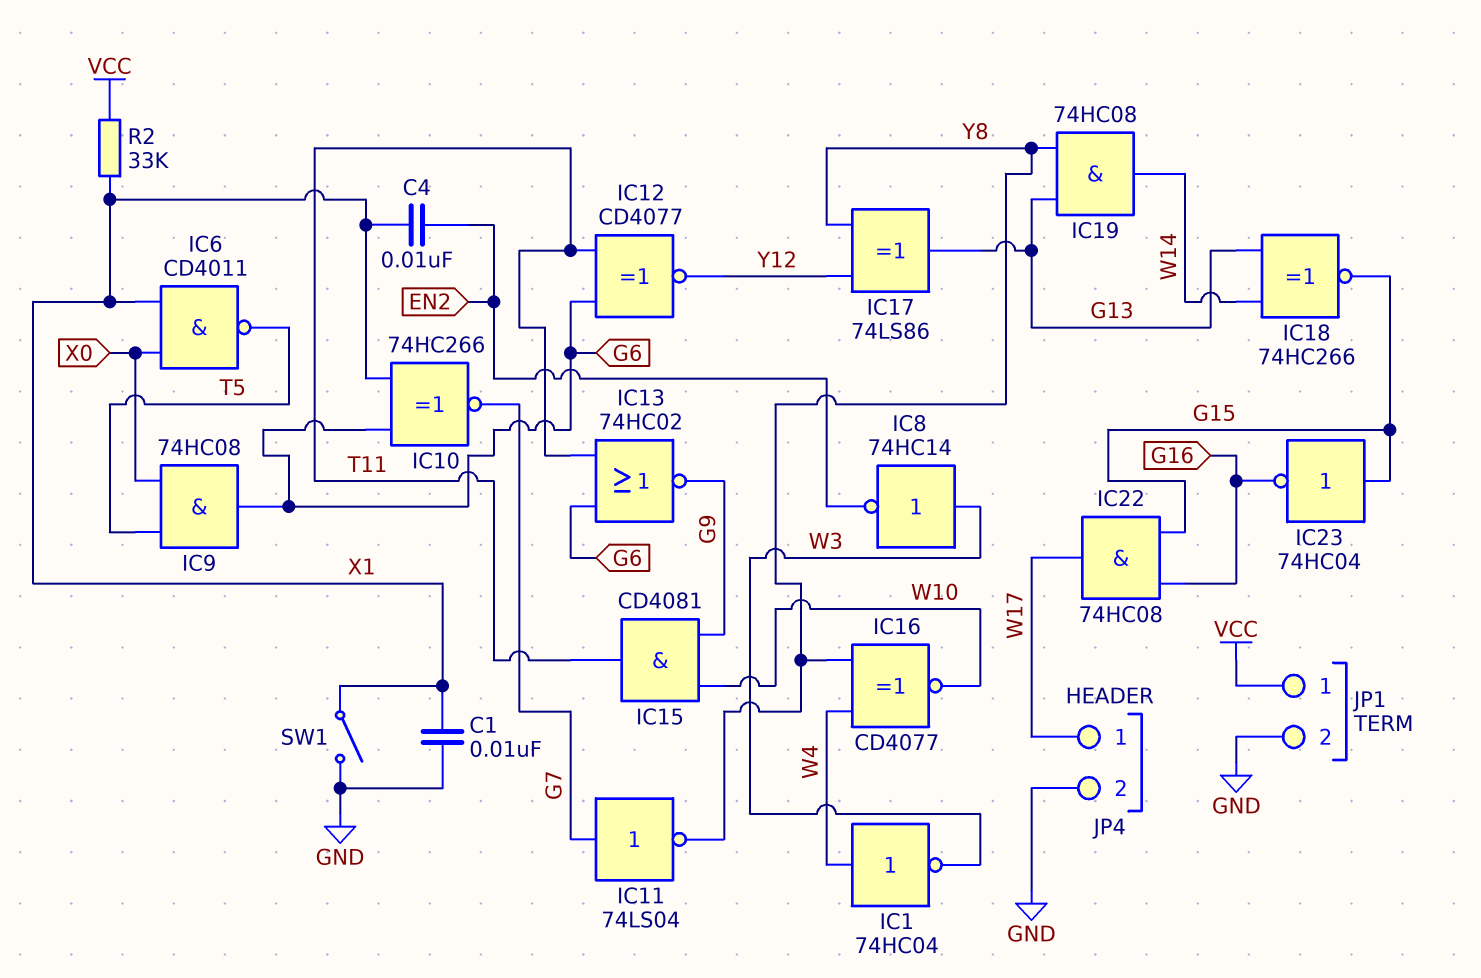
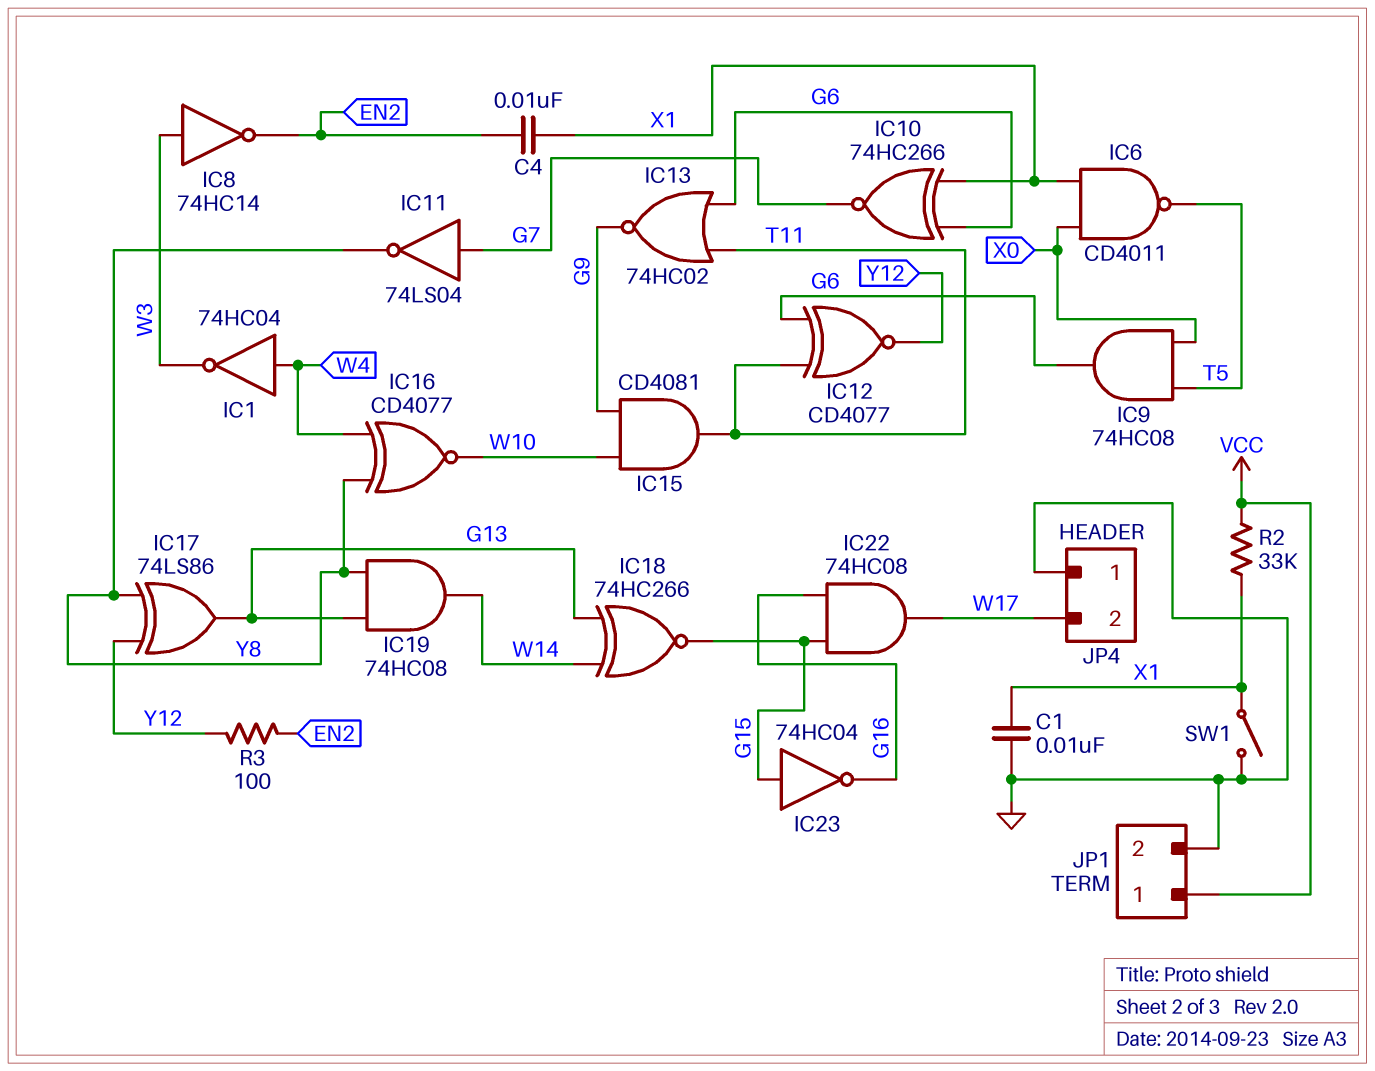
JP4 pin 1: W17 -> GND
JP4 pin 2: GND -> W17
R3: none -> 100 (EN2, Y12)

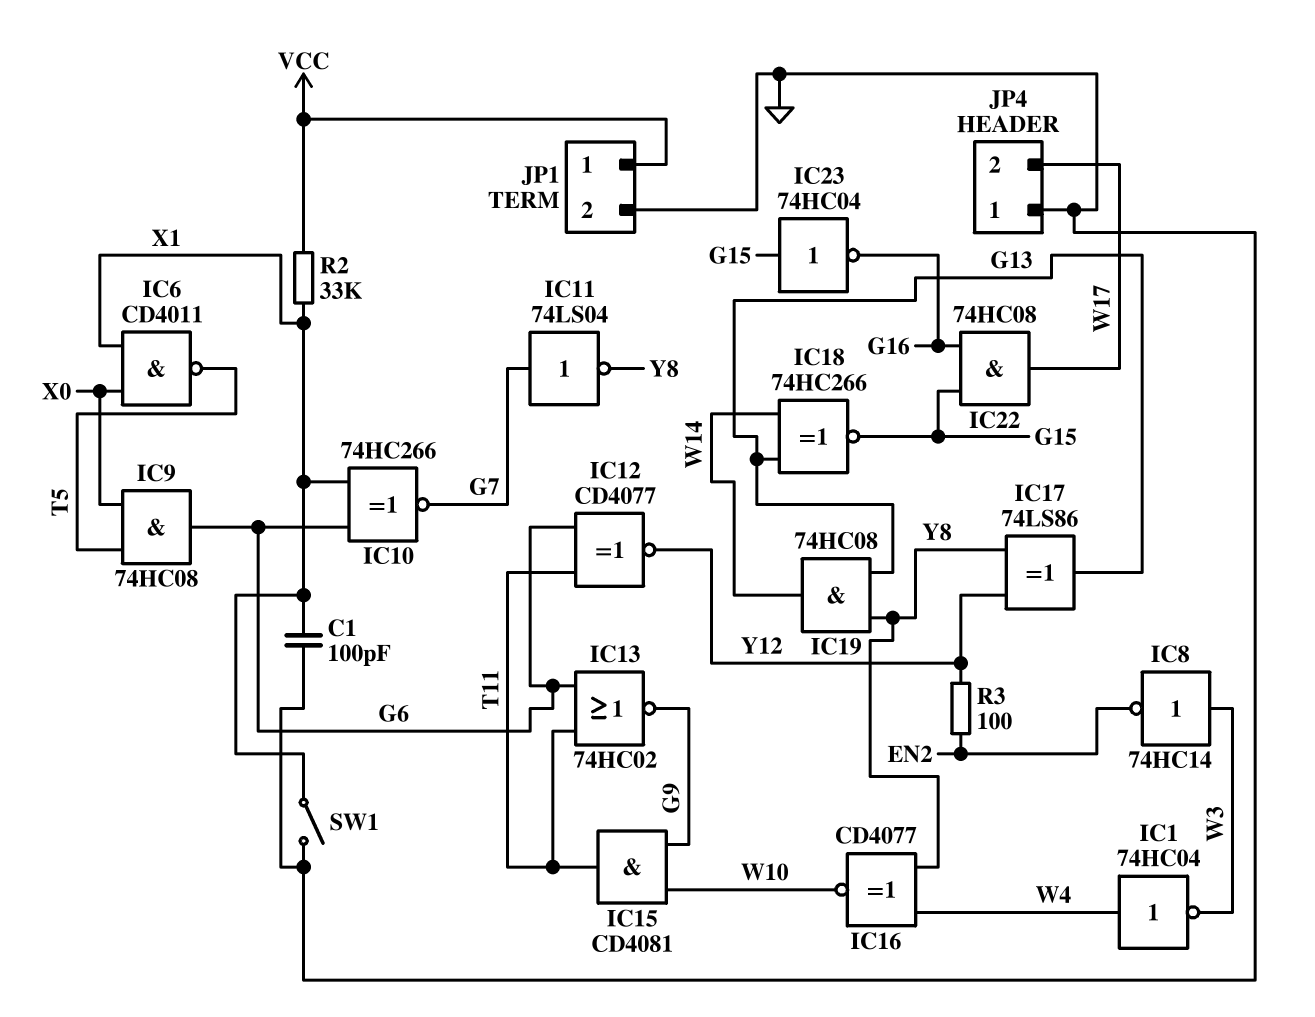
C1: 10nF (GND, X1) -> 100pF (GND, X1)
C4: 10nF (EN2, X1) -> none

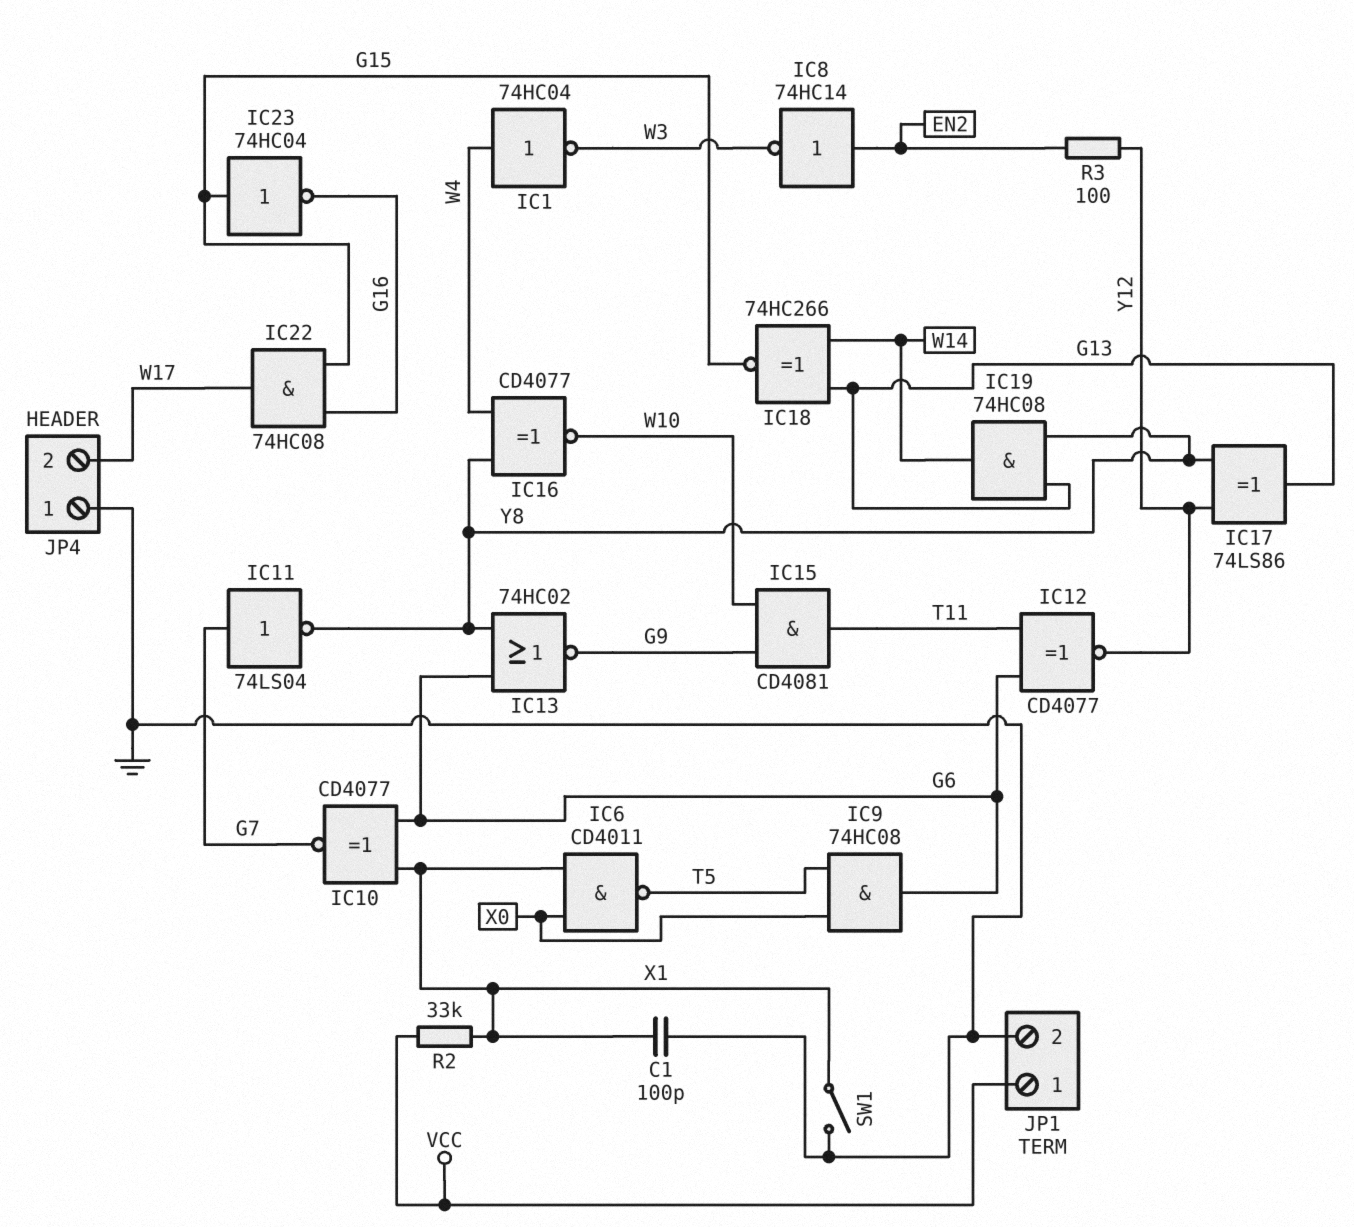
IC8: NOT 74HC14 (in W3, out EN2) -> NOT 74HC14 (in EN2, out W3)
IC10: XNOR 74HC266 (in G6, in X1, out G7) -> XNOR CD4077 (in G6, in X1, out G7)
IC13: NOR 74HC02 (in G6, in T11, out G9) -> NOR 74HC02 (in G6, in Y8, out G9)

